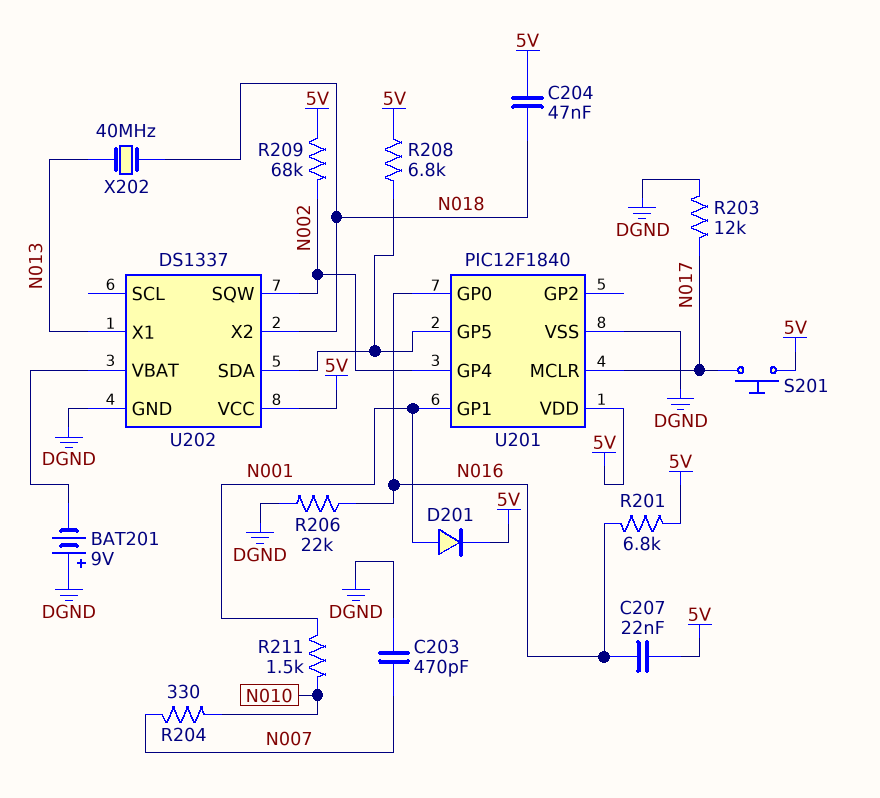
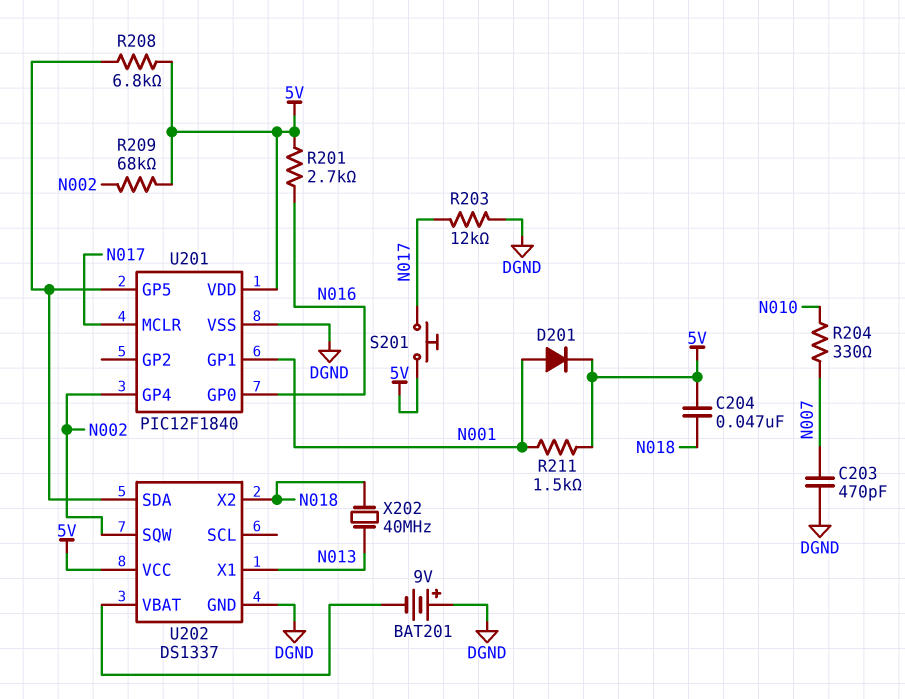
C207: 22nF (5V, N016) -> none
R201: 6.8k (5V, N016) -> 2.7k (5V, N016)
R206: 22k (DGND, N016) -> none
R211: 1.5k (N001, N010) -> 1.5k (5V, N001)

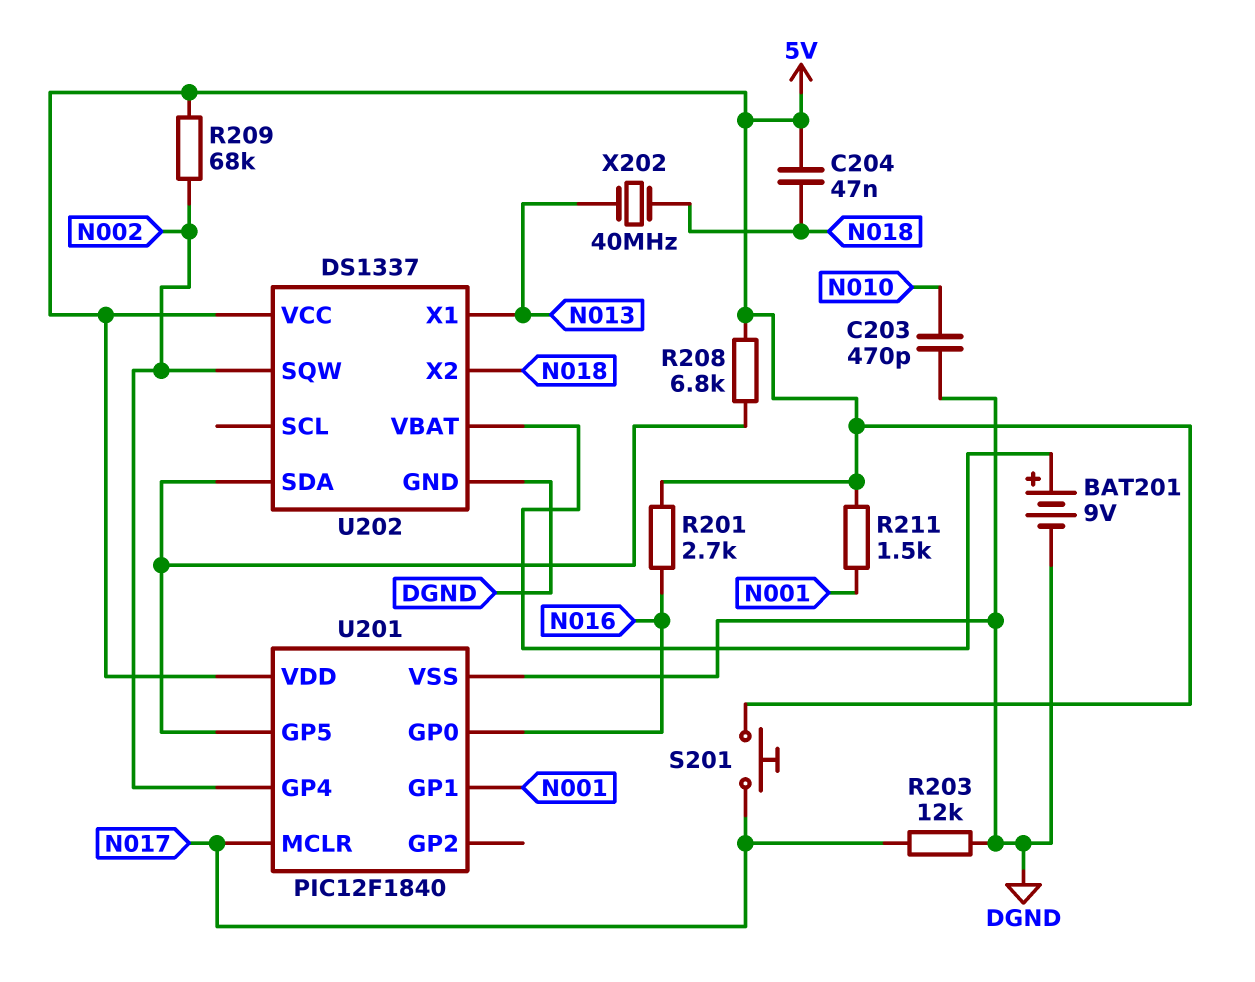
BAT201: 9V (plus DGND, minus U202/VBAT) -> 9V (plus U202/VBAT, minus DGND)
C203: 470pF (DGND, N007) -> 470pF (DGND, N010)
D201: diode (A N001, K 5V) -> none
R204: 330 (N007, N010) -> none

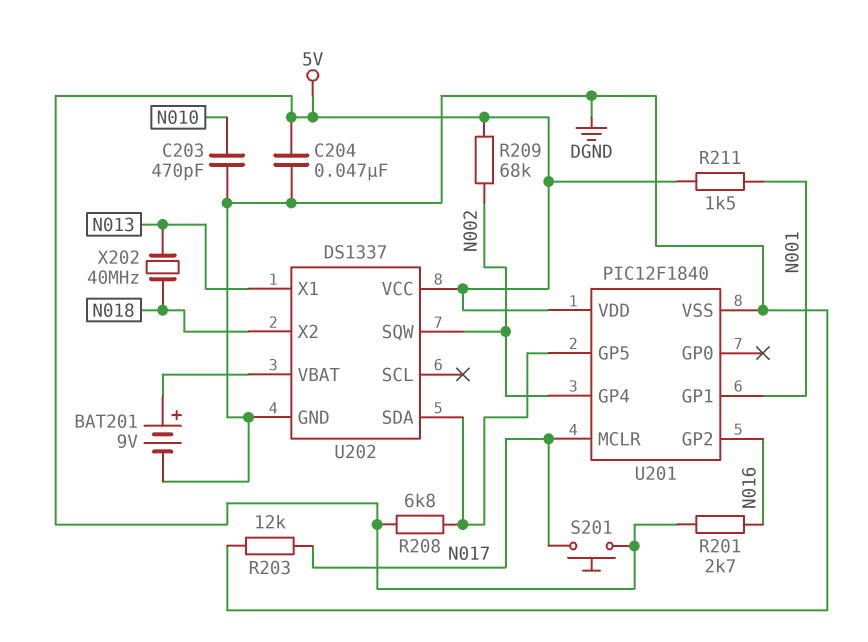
C204: 47nF (5V, N018) -> 47nF (5V, DGND)
U201 pin GP0: N016 -> none
U201 pin GP2: none -> N016

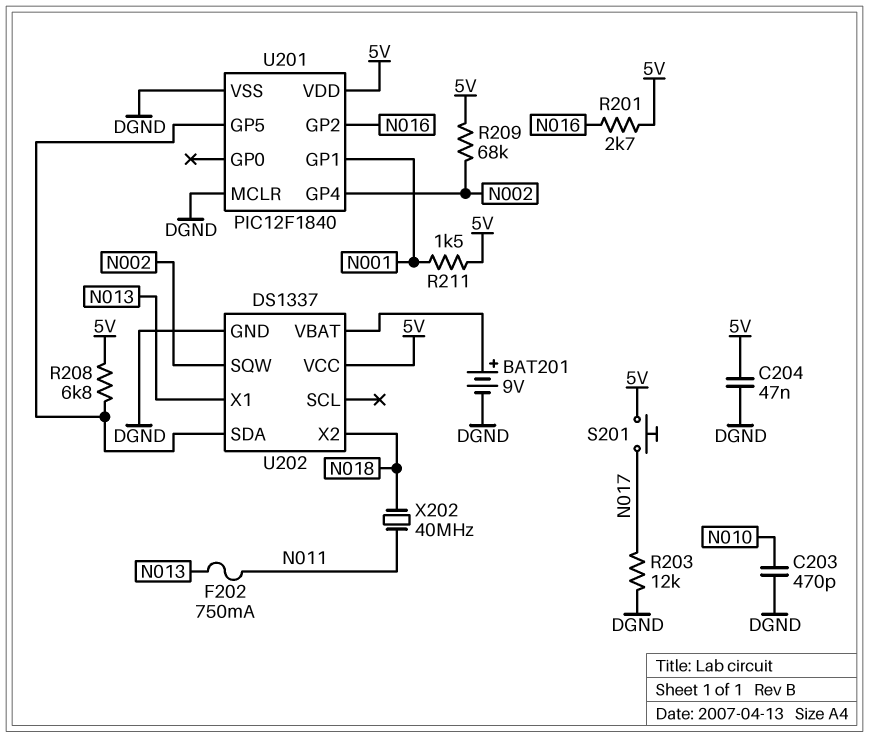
F202: none -> 750mA (N011, N013)
U201 pin MCLR: N017 -> DGND
X202: 40MHz (N013, N018) -> 40MHz (N011, N018)

